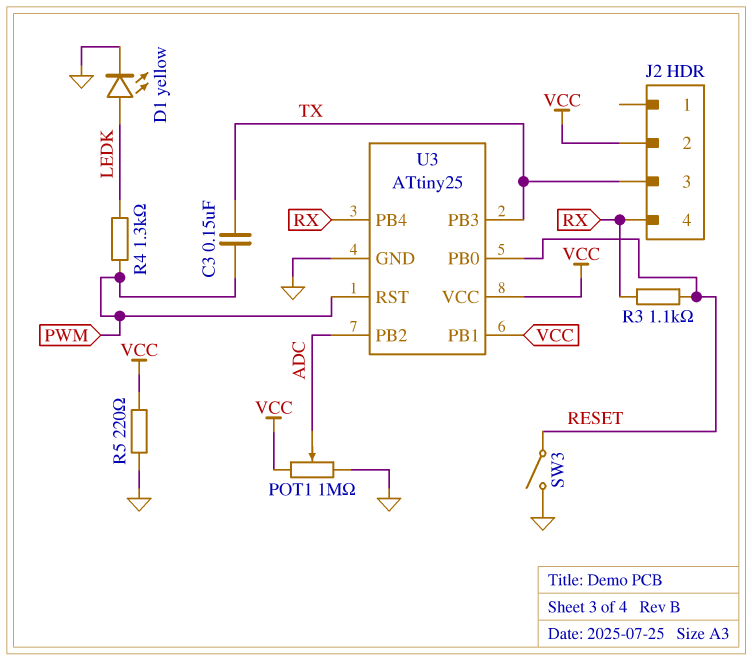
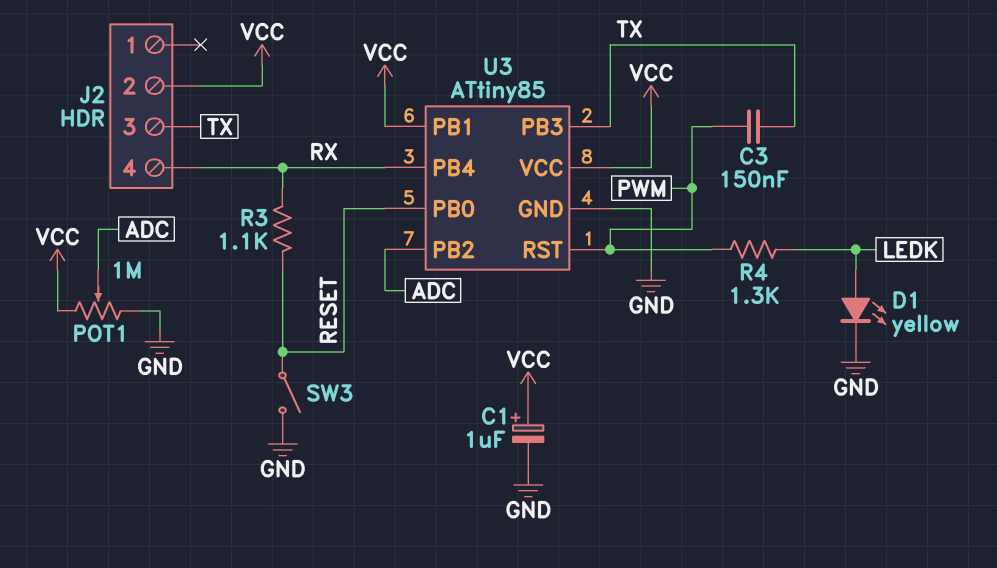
C1: none -> 1uF (plus VCC, minus GND)
R5: 220 (GND, VCC) -> none
U3: ATtiny25 -> ATtiny85

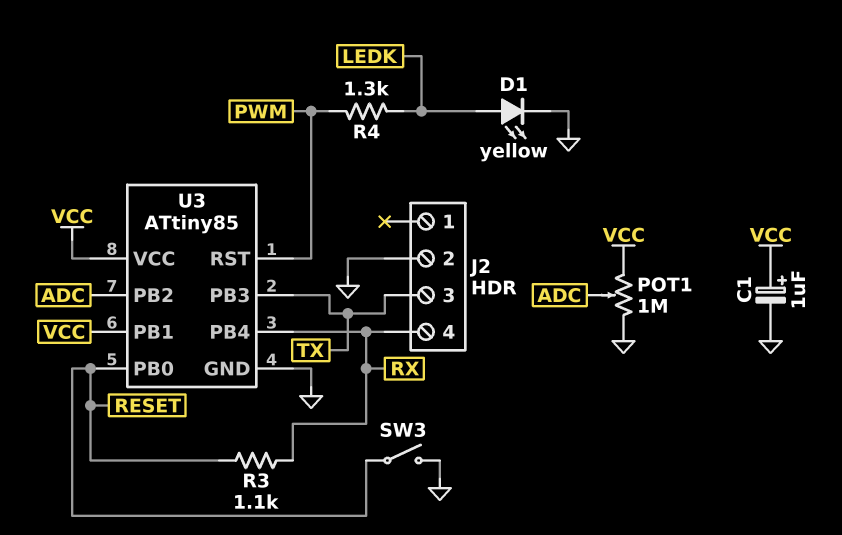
C3: 150nF (PWM, TX) -> none
J2 pin 2: VCC -> GND

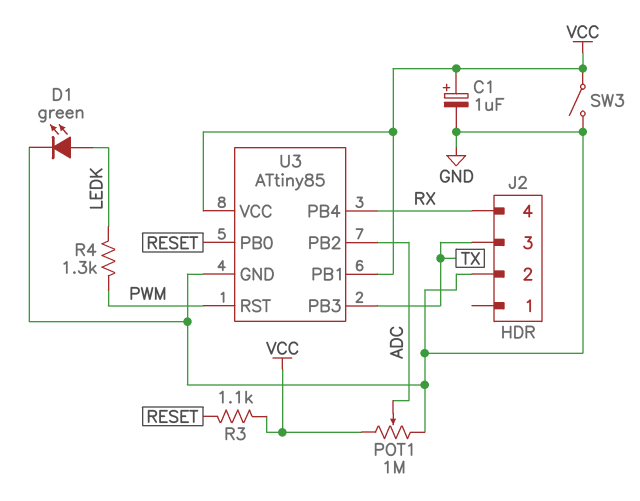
D1: LED yellow (A LEDK, K GND) -> LED green (A LEDK, K GND)
R3: 1.1k (RESET, RX) -> 1.1k (RESET, VCC)
SW3: switch (GND, RESET) -> switch (GND, VCC)

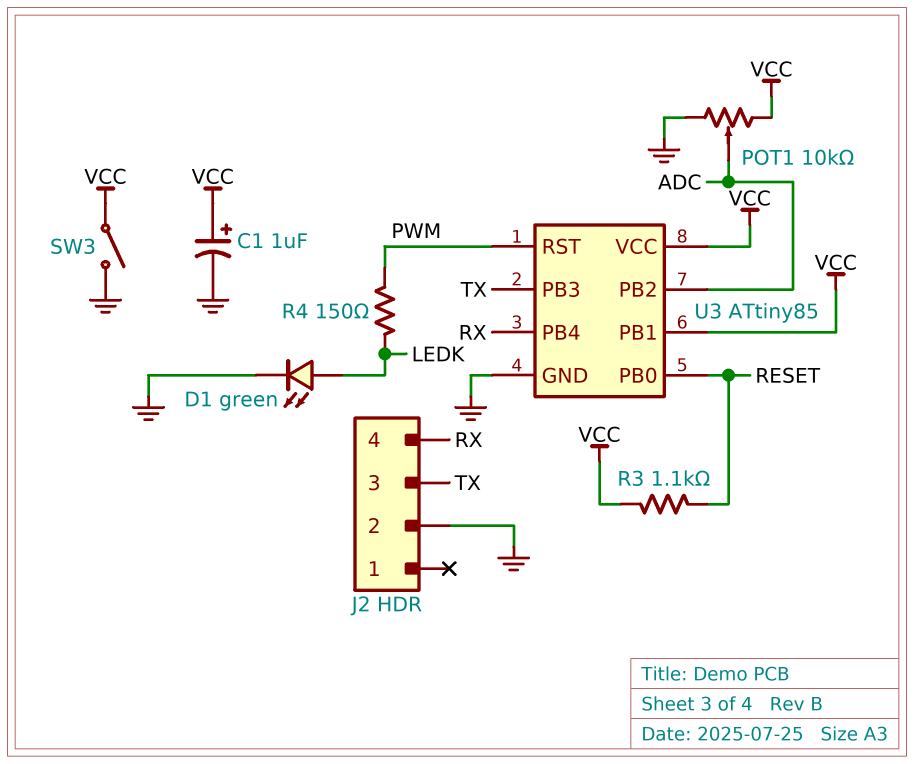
POT1: 1M (GND, VCC, wiper ADC) -> 10k (GND, VCC, wiper ADC)
R4: 1.3k (LEDK, PWM) -> 150 (LEDK, PWM)

